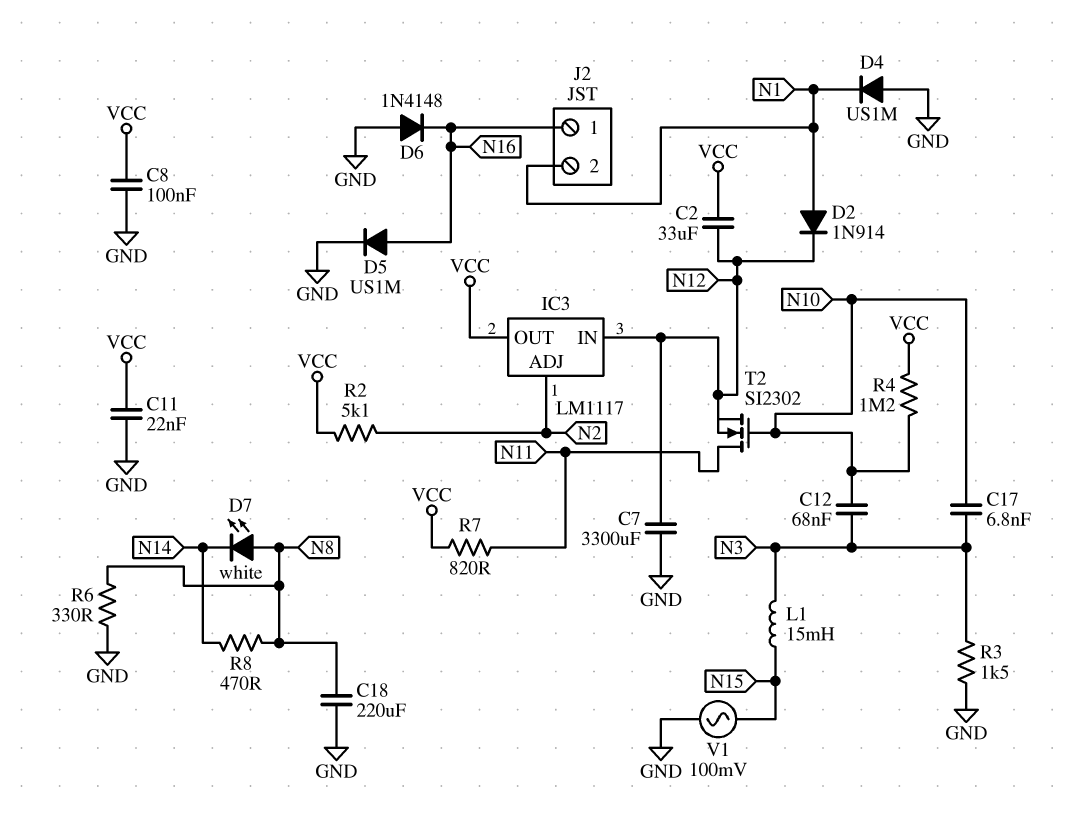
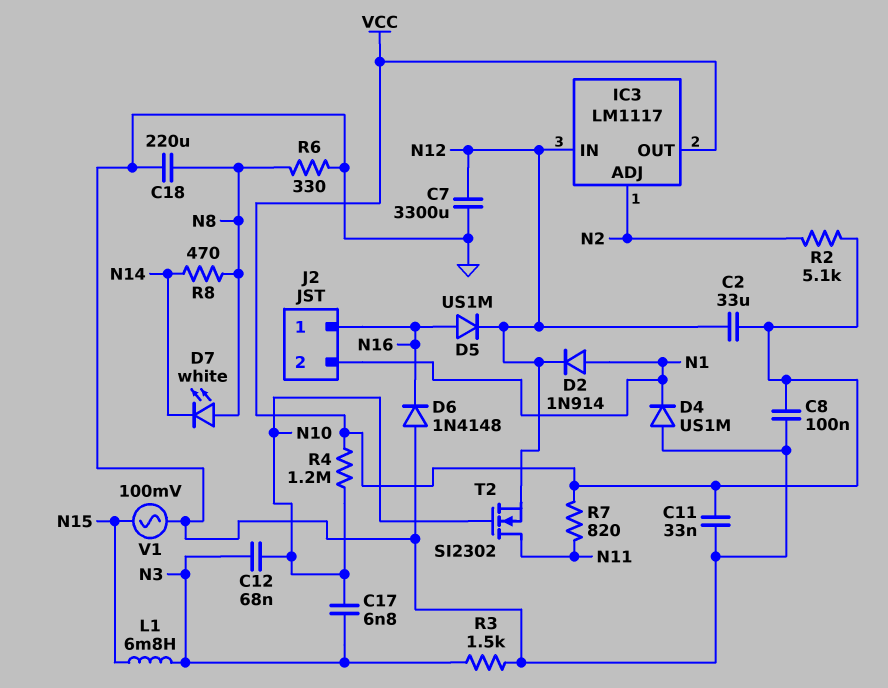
C11: 22nF (GND, VCC) -> 33nF (GND, VCC)
D5: diode US1M (A N16, K GND) -> diode US1M (A N16, K N12)
L1: 15mH (N3, N15) -> 6.8mH (N3, N15)

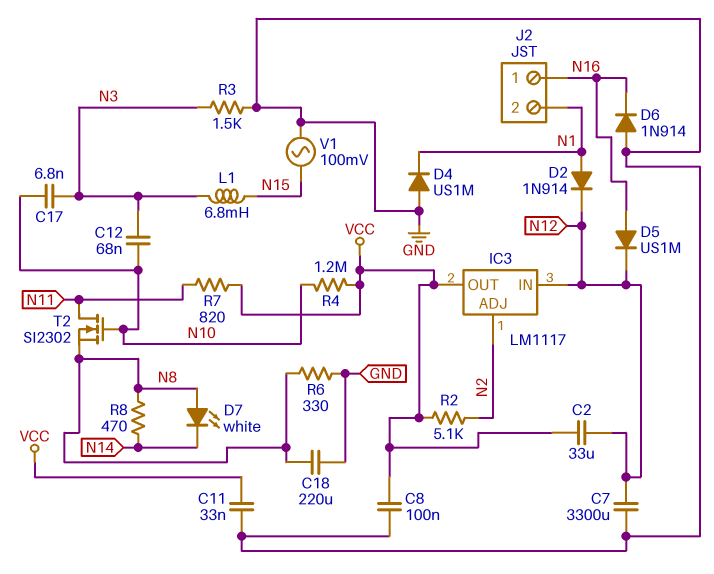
D6: diode 1N4148 (A GND, K N16) -> diode 1N914 (A GND, K N16)
T2: NMOS SI2302 (G N10, D N11, S N12) -> NMOS SI2302 (G N10, D N11, S N8)

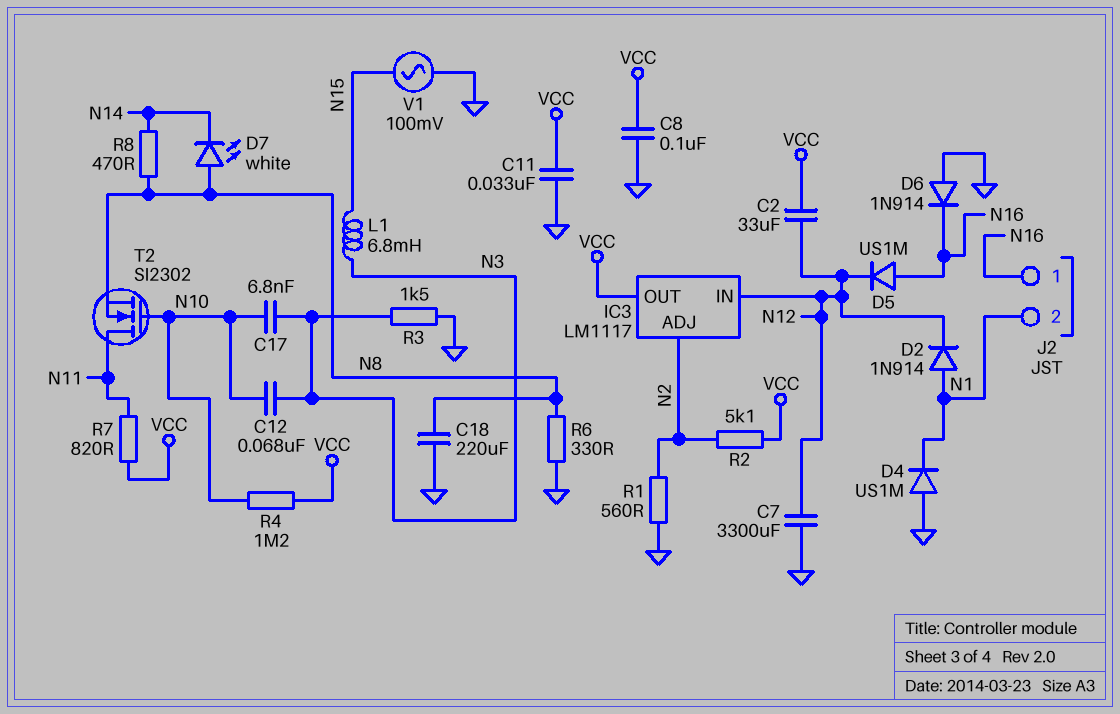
R1: none -> 560 (GND, N2)

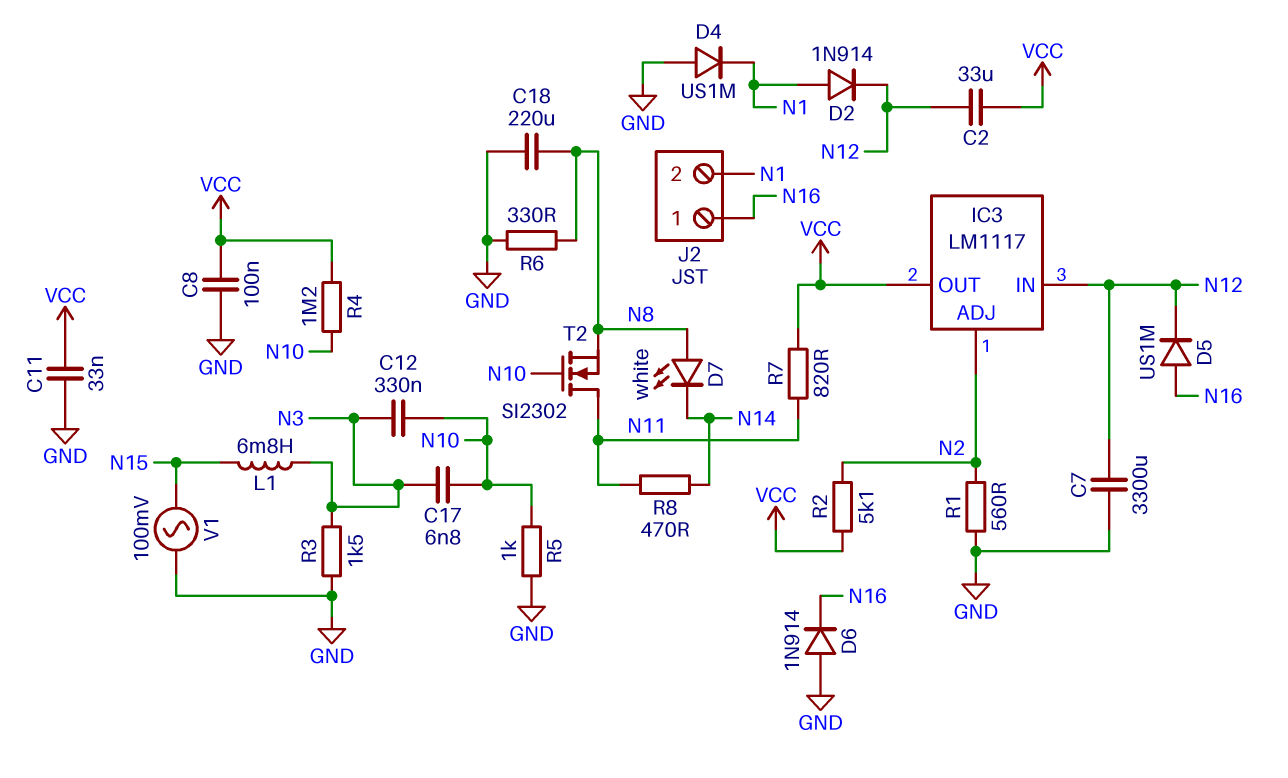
C12: 68nF (N3, N10) -> 330nF (N3, N10)
R5: none -> 1k (GND, N10)
R8: 470 (N8, N14) -> 470 (N11, N14)

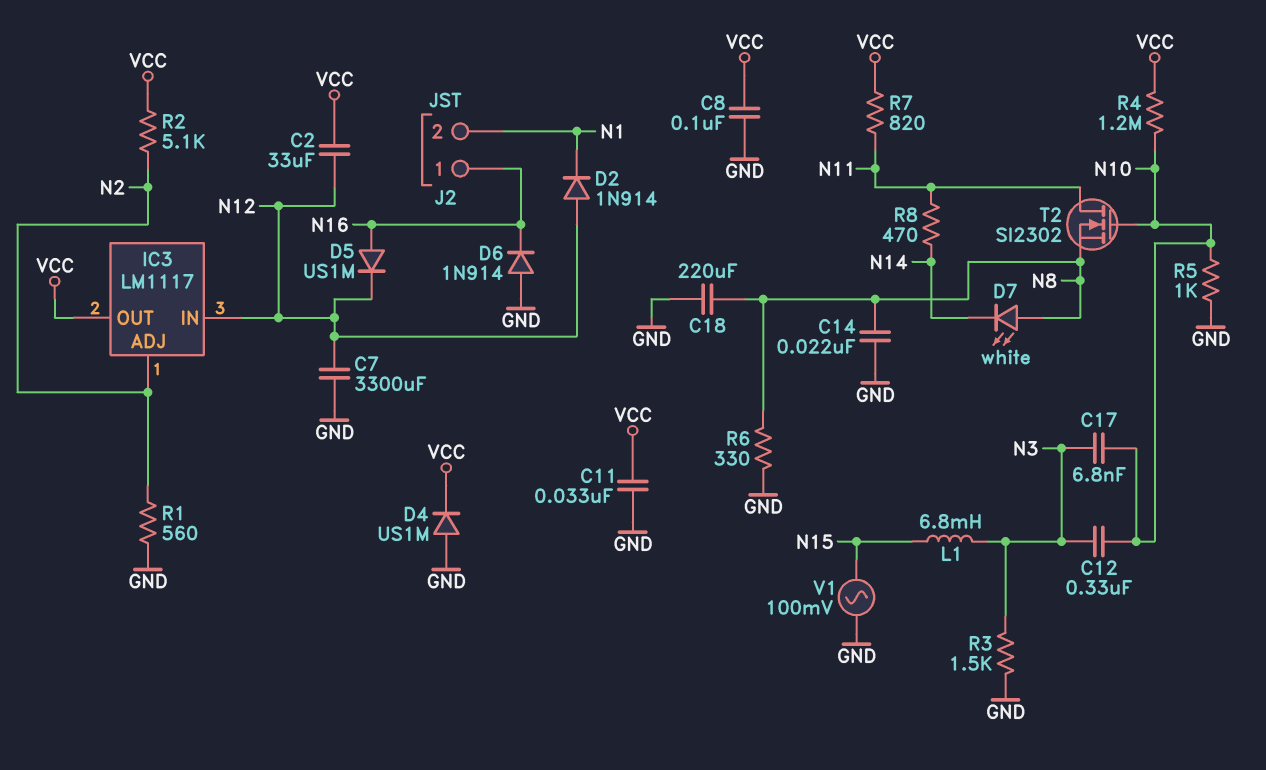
C14: none -> 22nF (GND, N8)
D2: diode 1N914 (A N1, K N12) -> diode 1N914 (A N12, K N1)
D4: diode US1M (A GND, K N1) -> diode US1M (A GND, K VCC)

